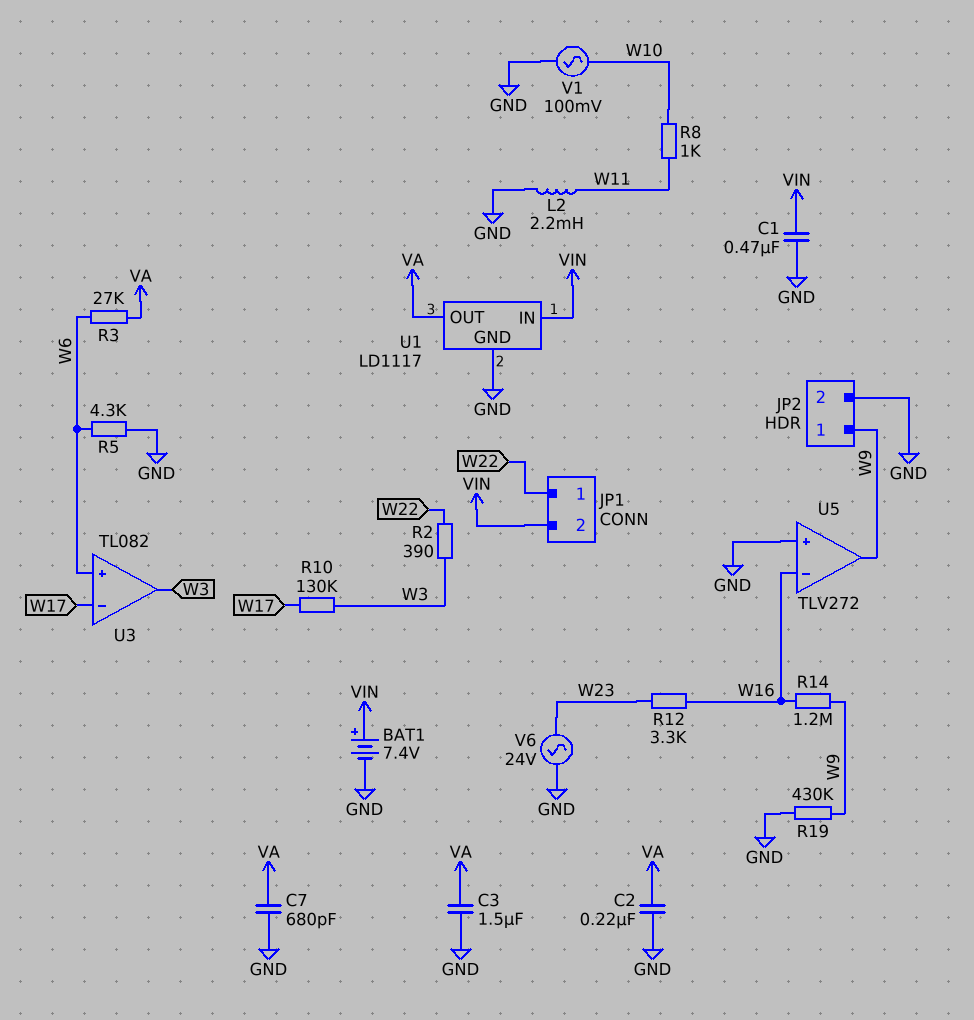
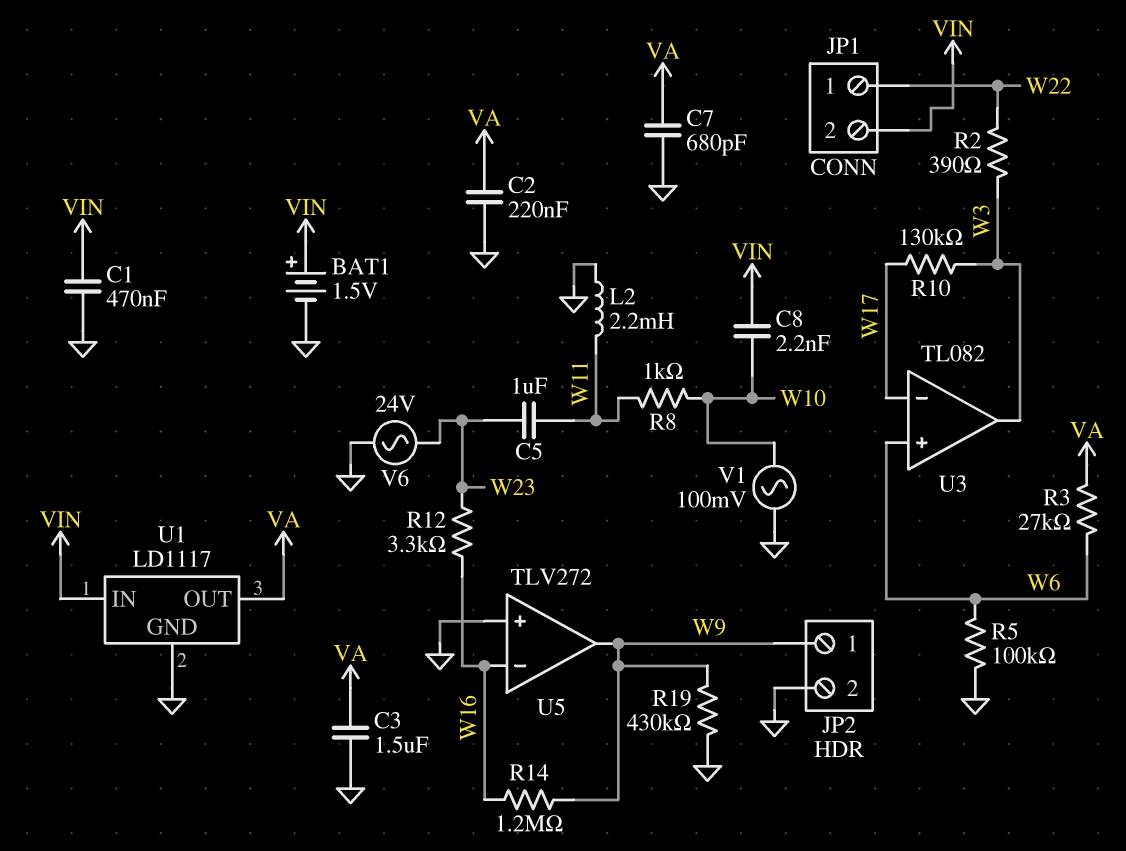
BAT1: 7.4V (plus VIN, minus GND) -> 1.5V (plus VIN, minus GND)
C5: none -> 1uF (W11, W23)
C8: none -> 2.2nF (VIN, W10)
R5: 4.3k (GND, W6) -> 100k (GND, W6)

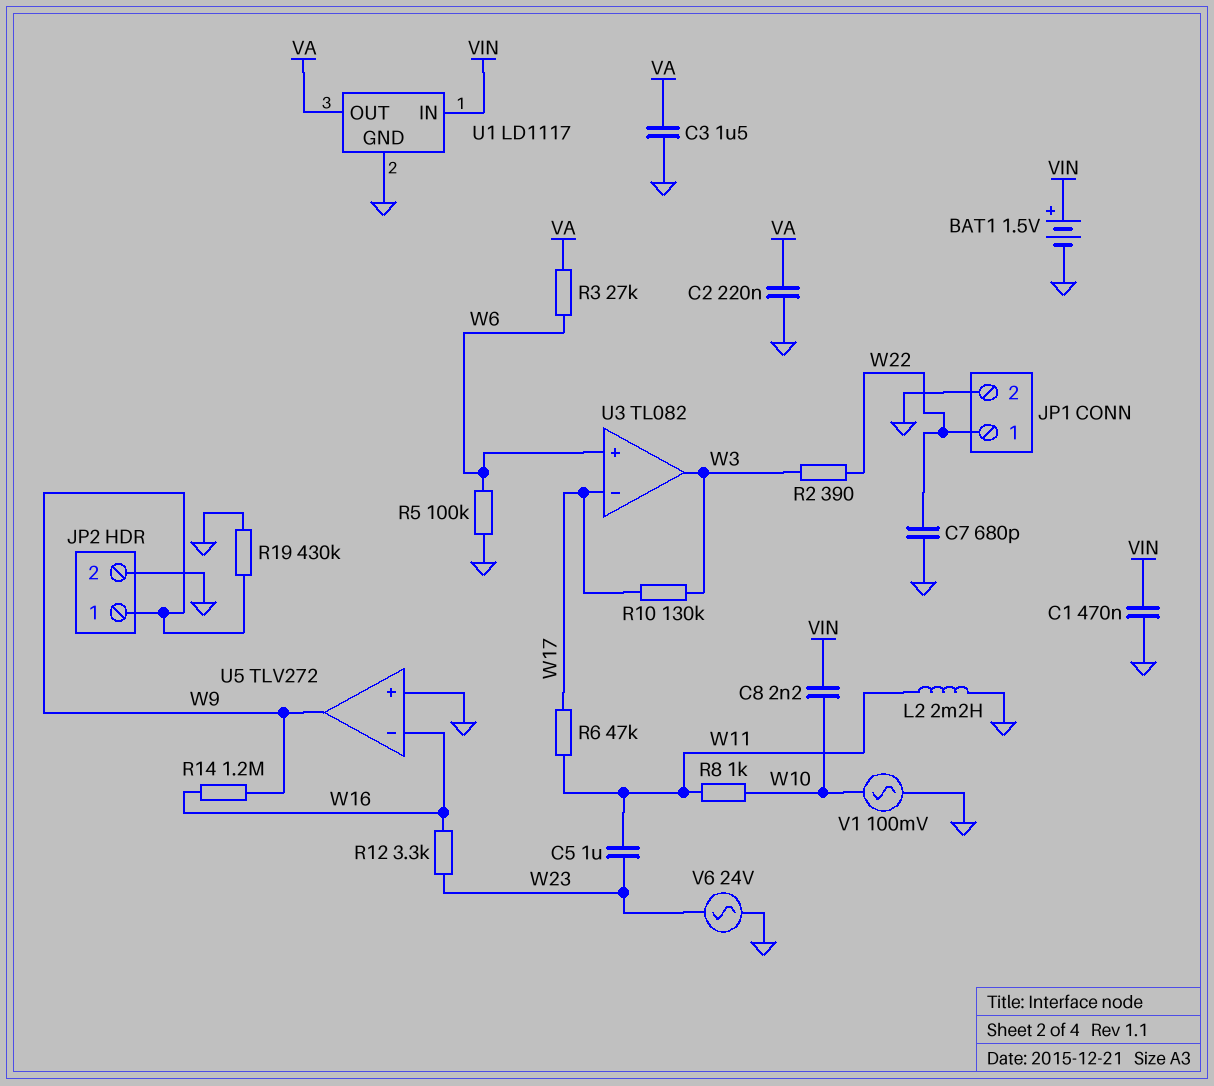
C7: 680pF (GND, VA) -> 680pF (GND, W22)
JP1 pin 2: VIN -> GND
R6: none -> 47k (W11, W17)

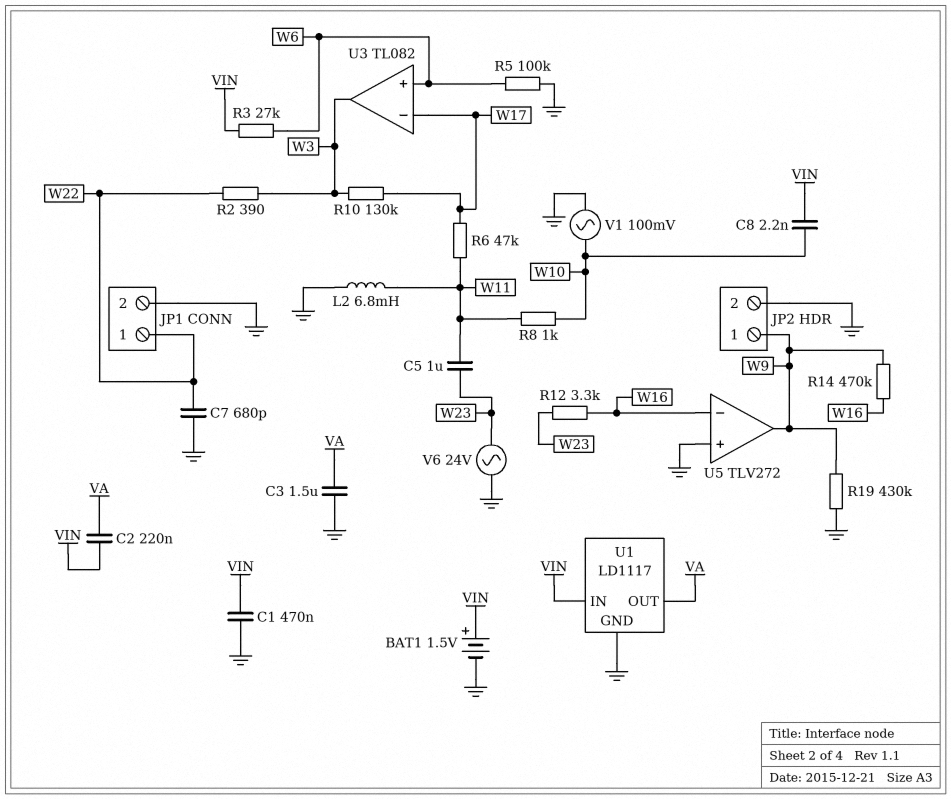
C2: 220nF (GND, VA) -> 220nF (VA, VIN)
L2: 2.2mH (GND, W11) -> 6.8mH (GND, W11)
R3: 27k (VA, W6) -> 27k (VIN, W6)
R14: 1.2M (W9, W16) -> 470k (W9, W16)

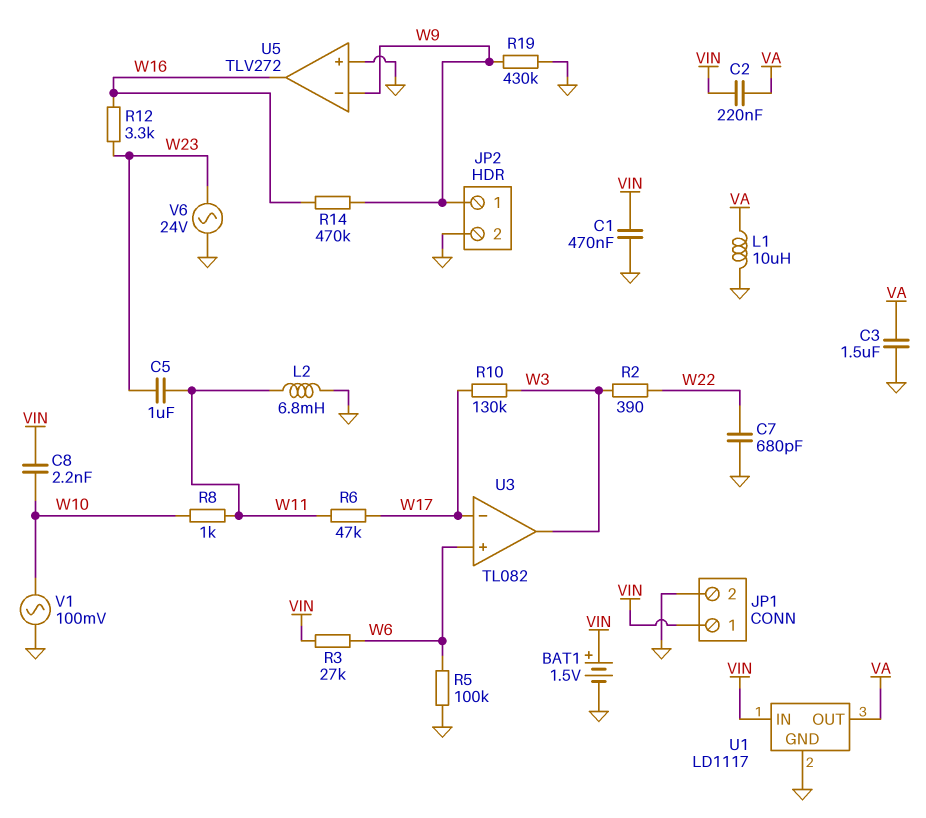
JP1 pin 1: W22 -> VIN
L1: none -> 10uH (GND, VA)
U5 pin in-: W16 -> W9
U5 pin out: W9 -> W16

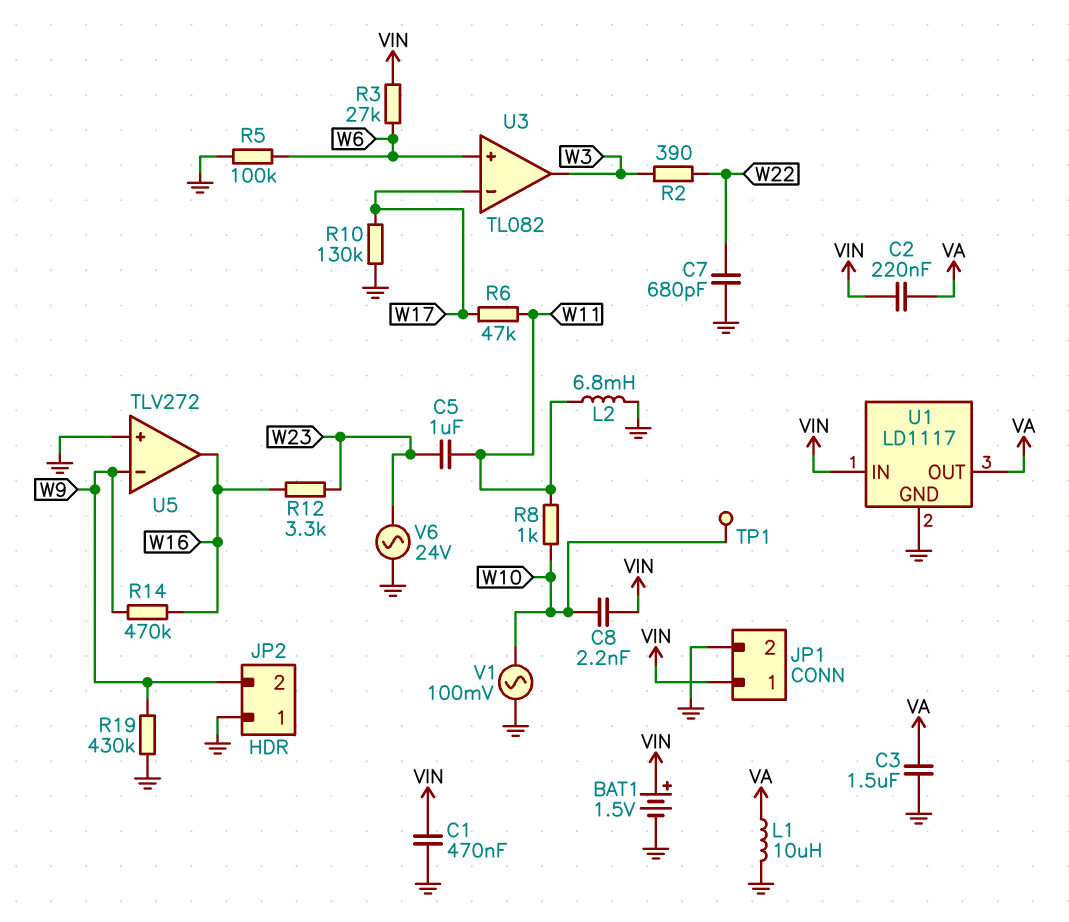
JP2 pin 1: W9 -> GND
JP2 pin 2: GND -> W9
R10: 130k (W3, W17) -> 130k (GND, W17)
TP1: none -> test point (W10)

